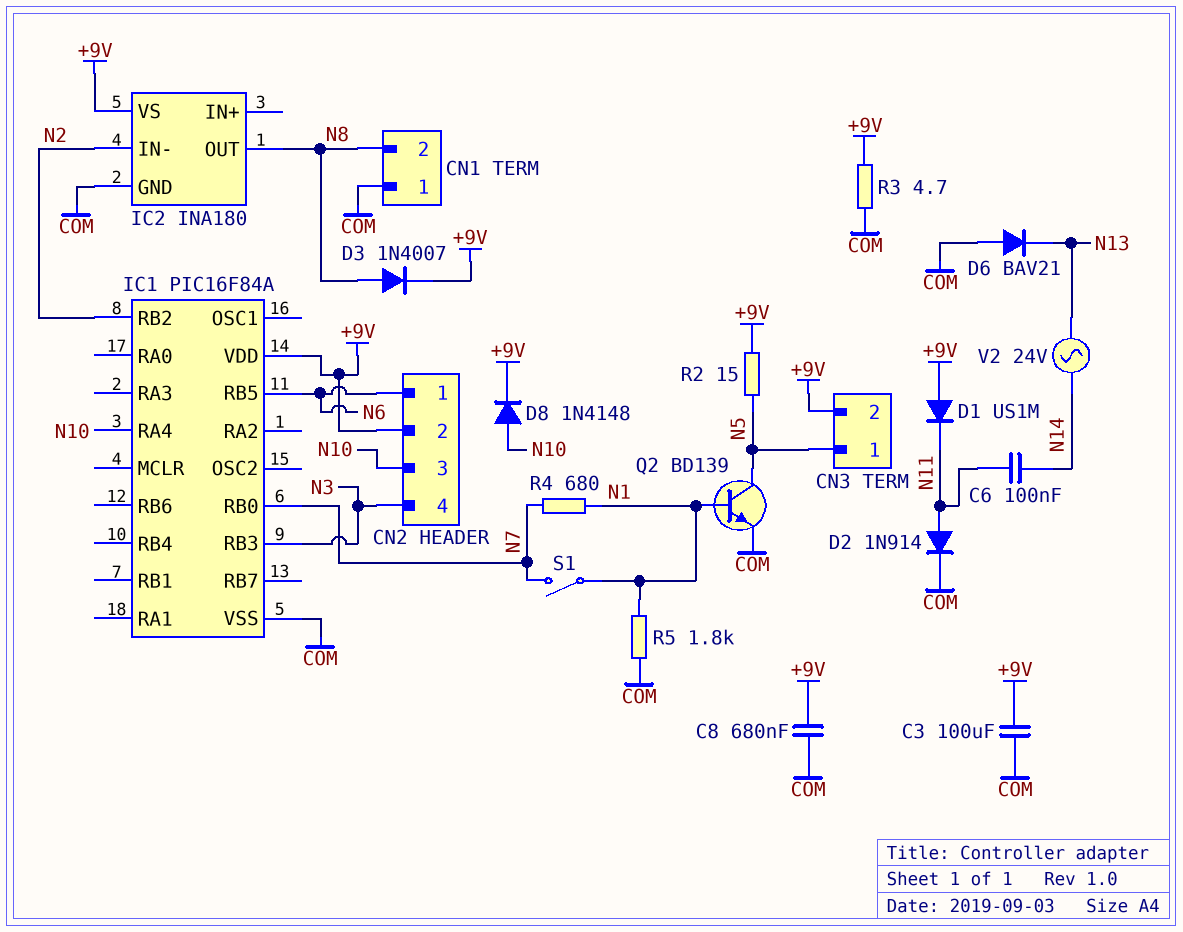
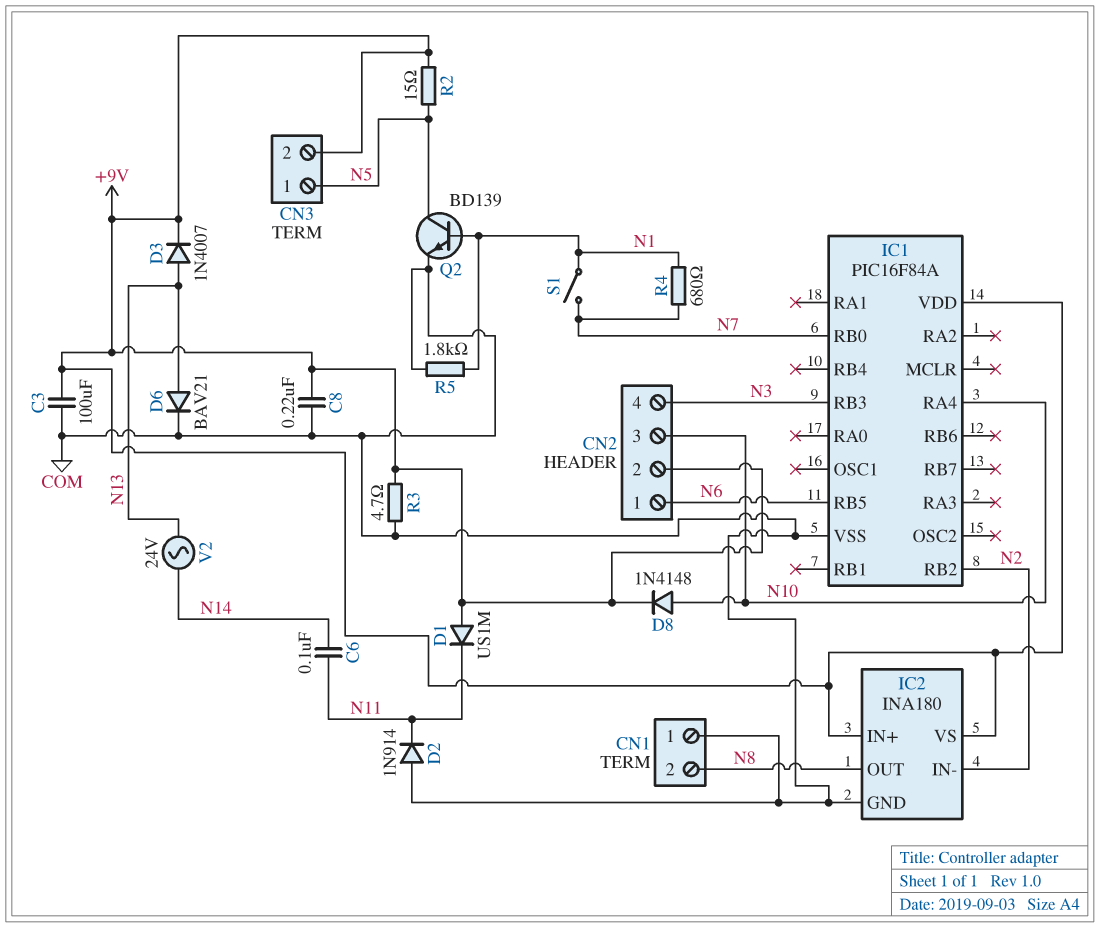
C8: 680nF (+9V, COM) -> 220nF (+9V, COM)
D2: diode 1N914 (A N11, K COM) -> diode 1N914 (A COM, K N11)
D3: diode 1N4007 (A N8, K +9V) -> diode 1N4007 (A N13, K +9V)
D6: diode BAV21 (A COM, K N13) -> diode BAV21 (A N13, K COM)
IC2 pin IN+: none -> +9V

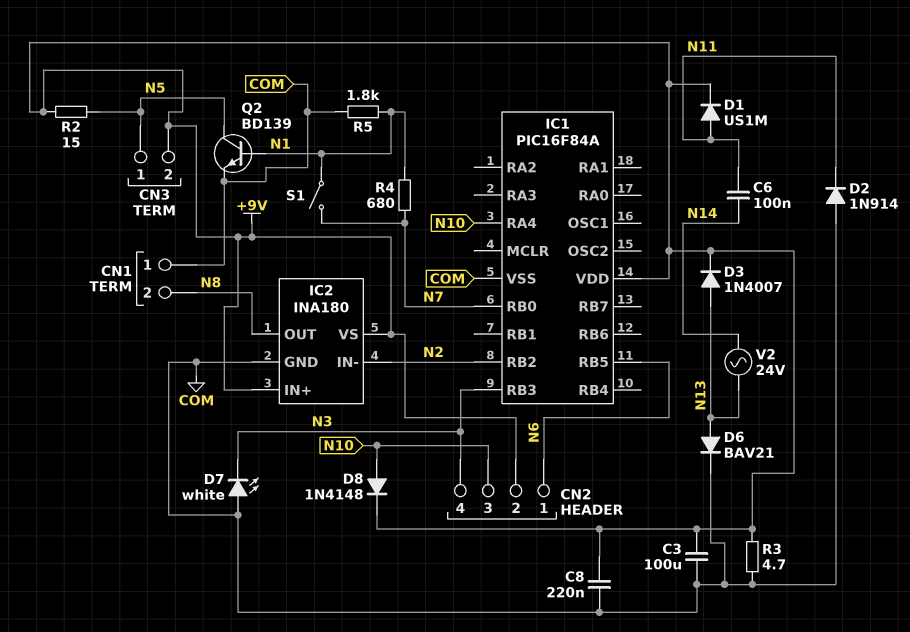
D1: diode US1M (A +9V, K N11) -> diode US1M (A N11, K +9V)
D7: none -> LED white (A COM, K N3)

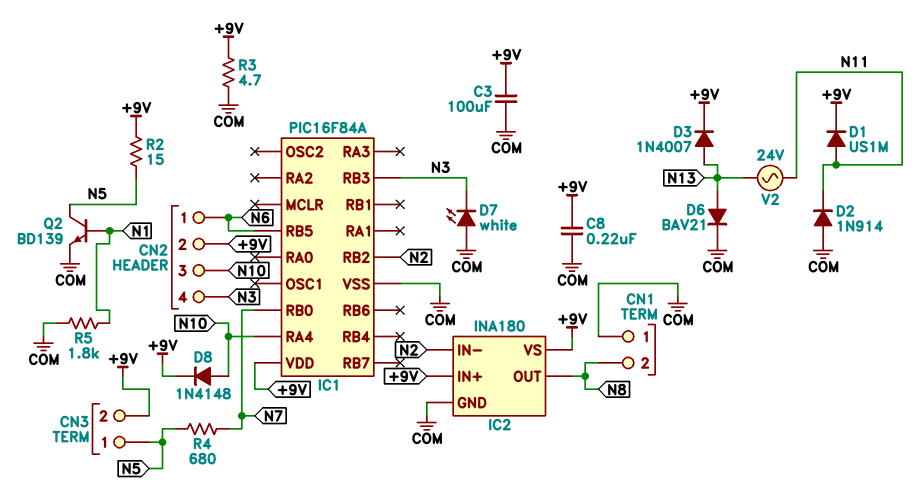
C6: 100nF (N11, N14) -> none
R4: 680 (N1, N7) -> 680 (N5, N7)
S1: switch (N1, N7) -> none
V2: AC 24V (N13, N14) -> AC 24V (N11, N13)

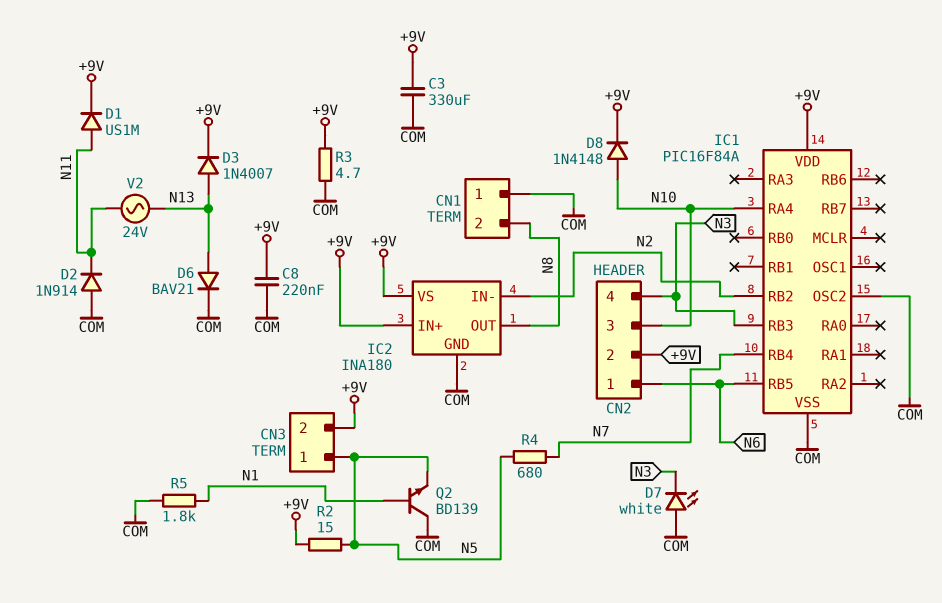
C3: 100uF (+9V, COM) -> 330uF (+9V, COM)
IC1 pin OSC2: none -> COM
IC1 pin RB0: N7 -> none
IC1 pin RB4: none -> N7
Q2: NPN BD139 (B N1, C N5, E COM) -> NPN BD139 (B N1, C COM, E N5)

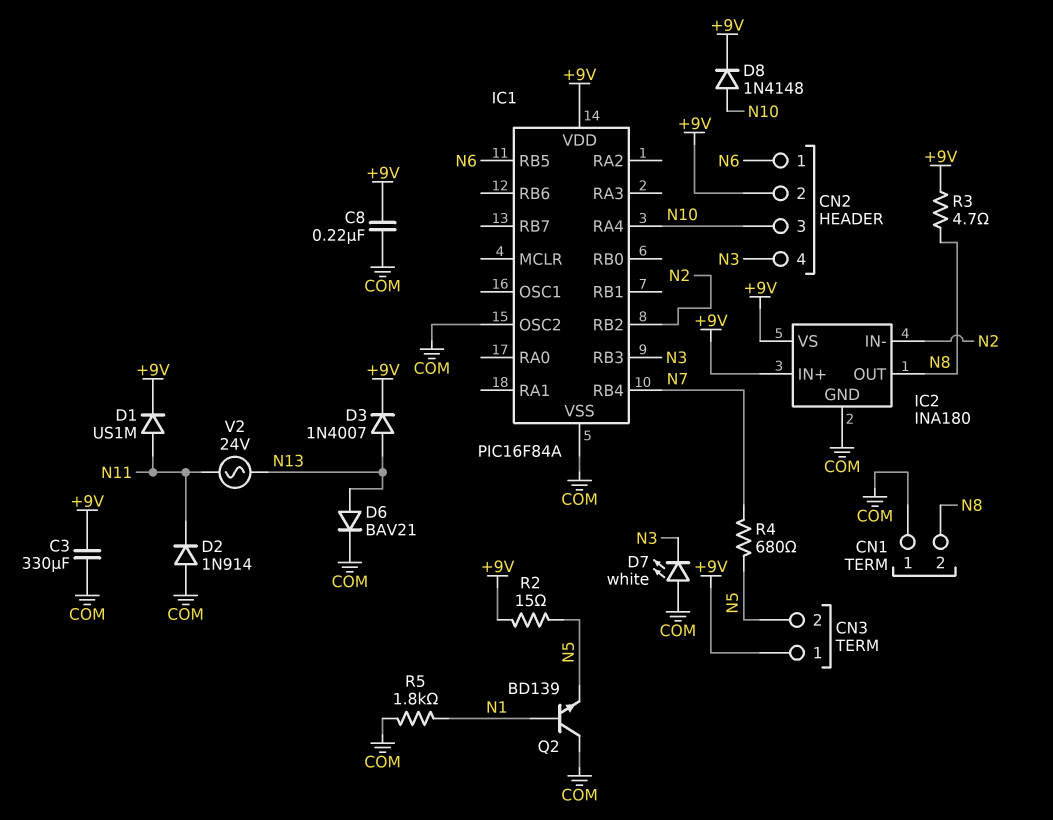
CN3 pin 1: N5 -> +9V
CN3 pin 2: +9V -> N5
R3: 4.7 (+9V, COM) -> 4.7 (+9V, N8)

